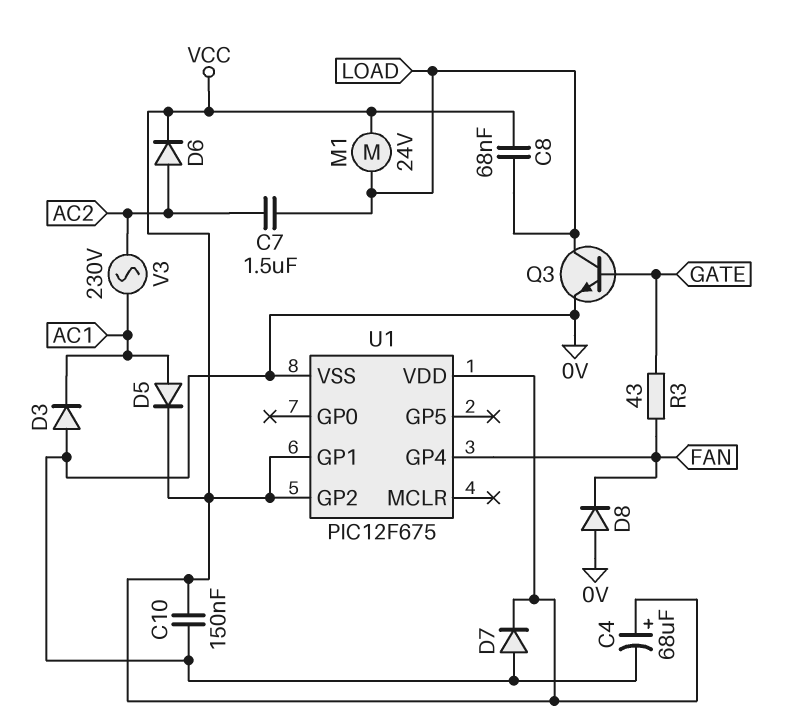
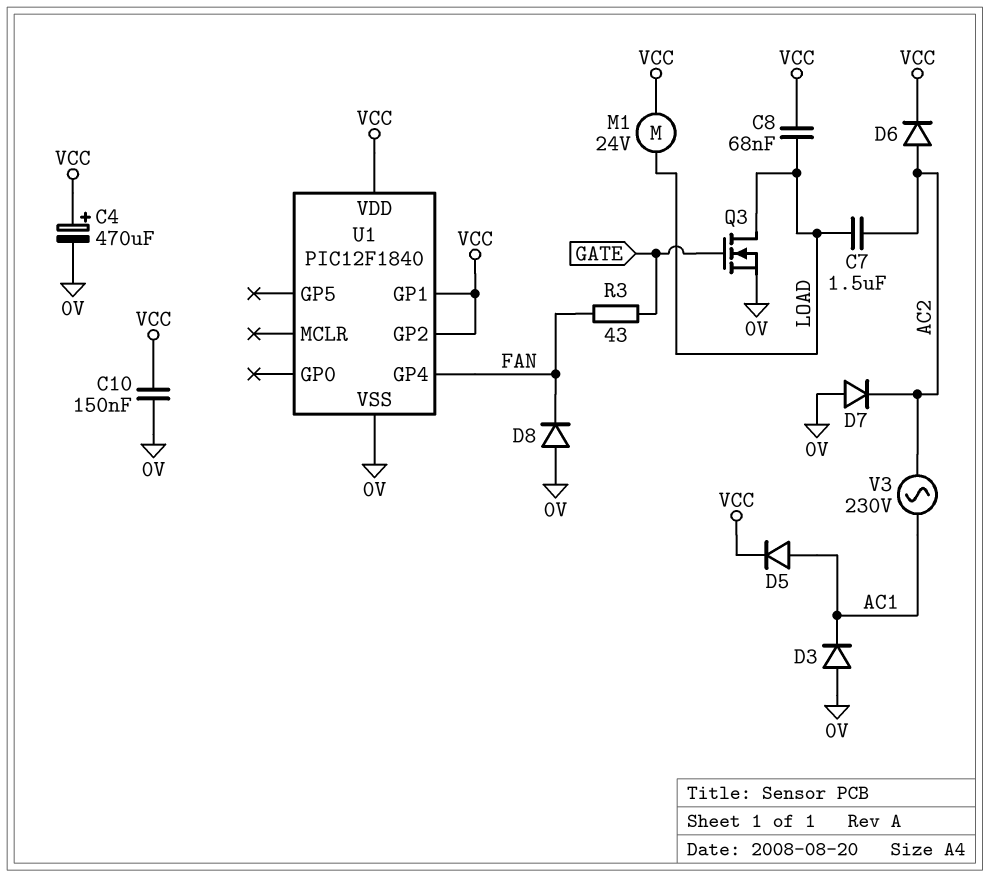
C4: 68uF (plus VCC, minus 0V) -> 470uF (plus VCC, minus 0V)
D7: diode (A 0V, K VCC) -> diode (A 0V, K AC2)
Q3: NPN (B GATE, C LOAD, E 0V) -> NMOS (G GATE, D LOAD, S 0V)
U1: PIC12F675 -> PIC12F1840

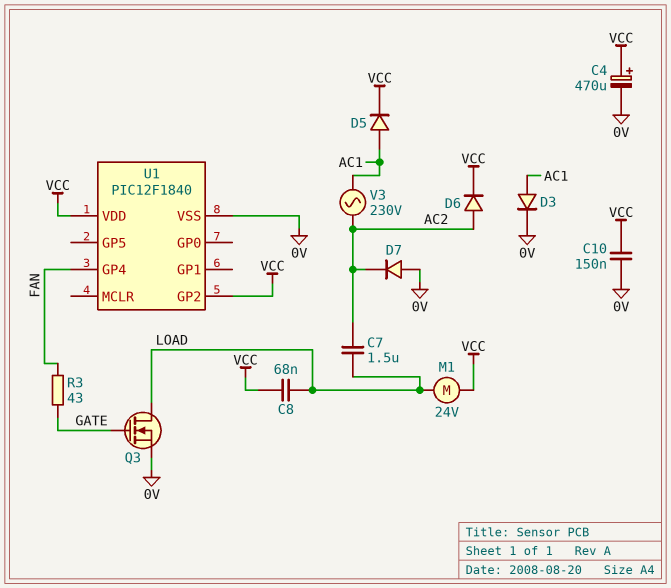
D3: diode (A 0V, K AC1) -> diode (A AC1, K 0V)
D8: diode (A 0V, K FAN) -> none
U1 pin GP1: VCC -> none

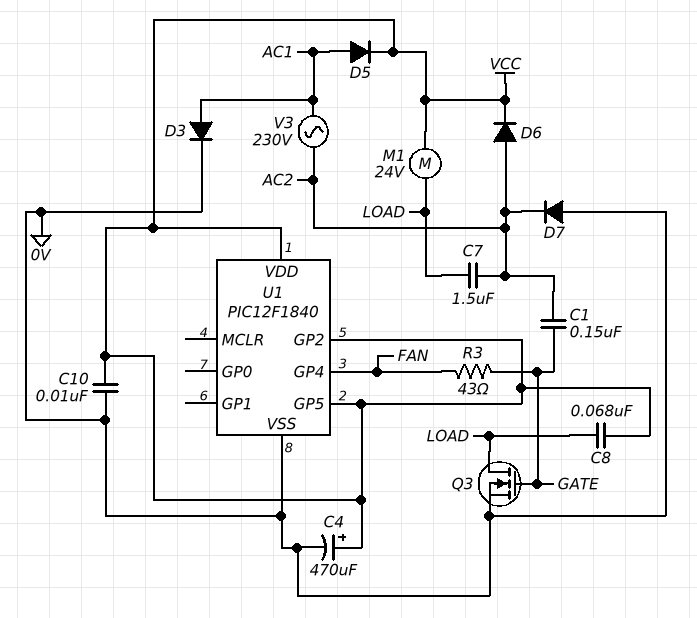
C1: none -> 150nF (AC2, GATE)
C10: 150nF (0V, VCC) -> 10nF (0V, VCC)
U1 pin GP5: none -> VCC

